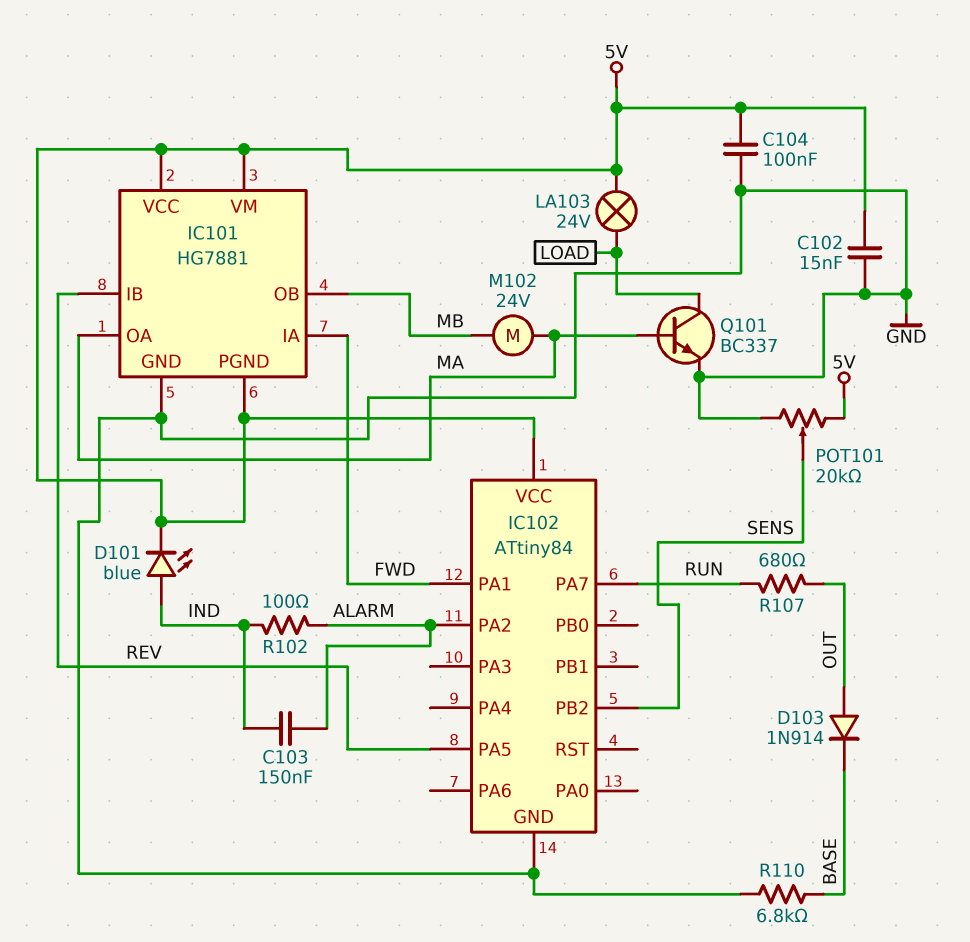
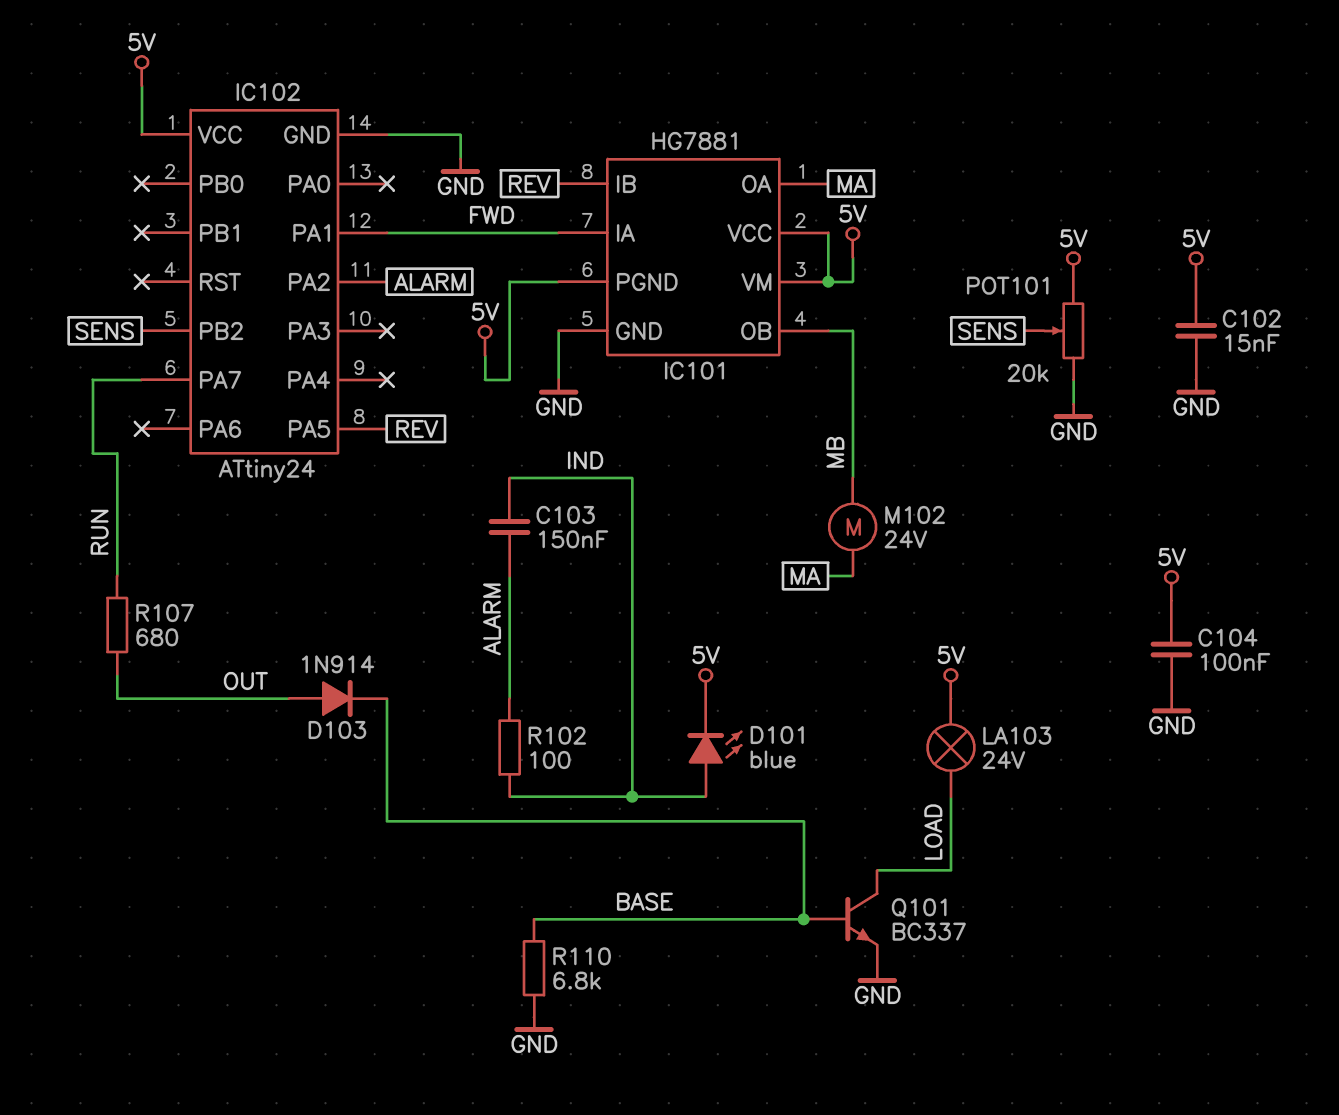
IC102: ATtiny84 -> ATtiny24
Q101: NPN BC337 (B MA, C LOAD, E GND) -> NPN BC337 (B BASE, C LOAD, E GND)

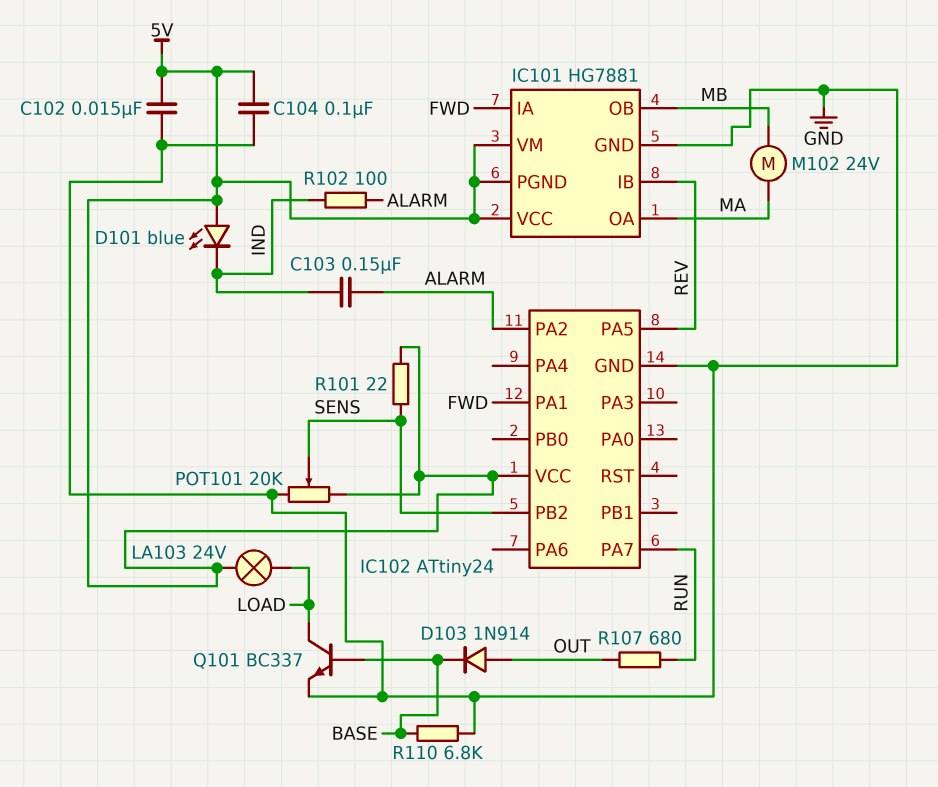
D101: LED blue (A IND, K 5V) -> LED blue (A 5V, K IND)
R101: none -> 22 (5V, SENS)

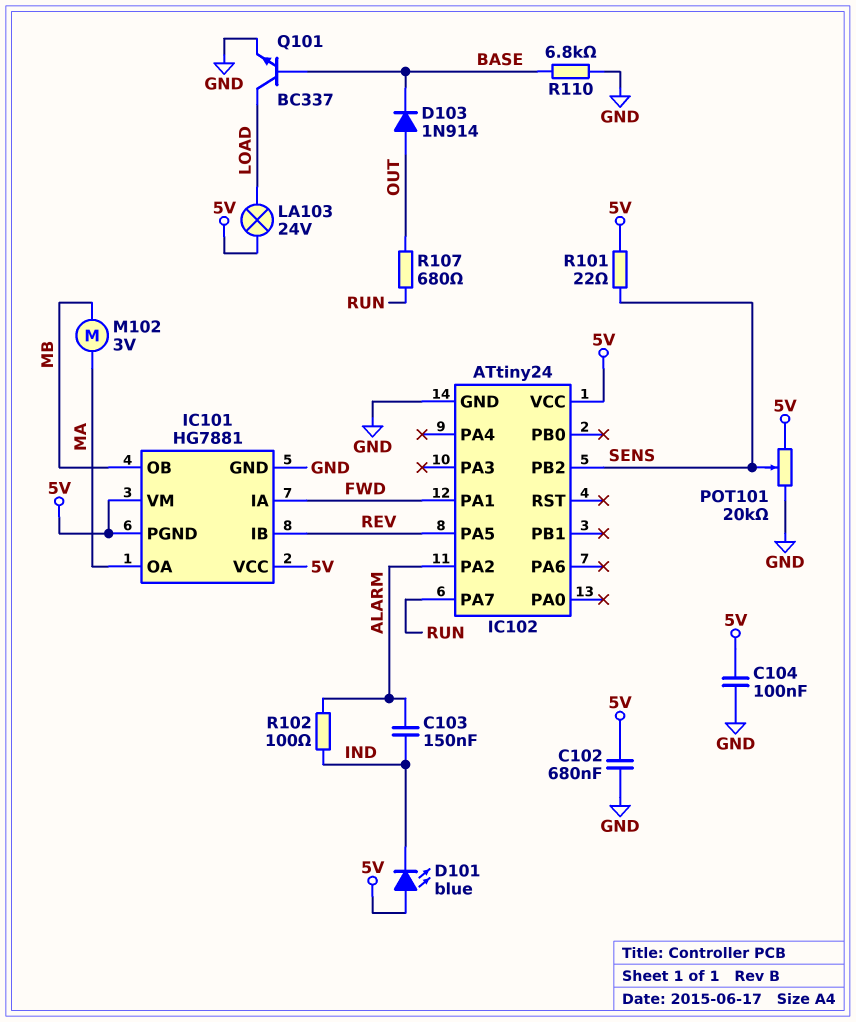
C102: 15nF (5V, GND) -> 680nF (5V, GND)
M102: motor 24V (MA, MB) -> motor 3V (MA, MB)

